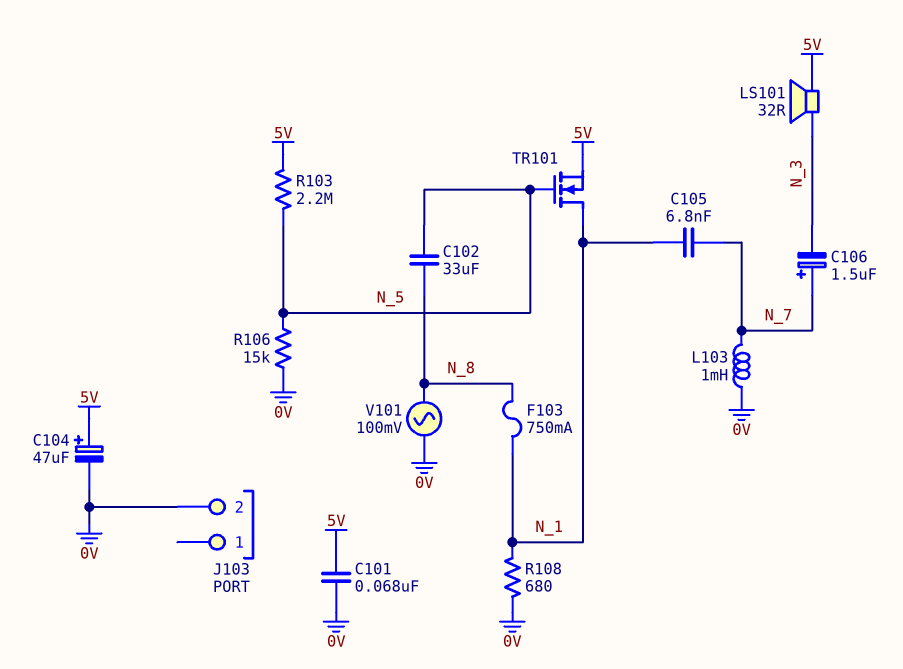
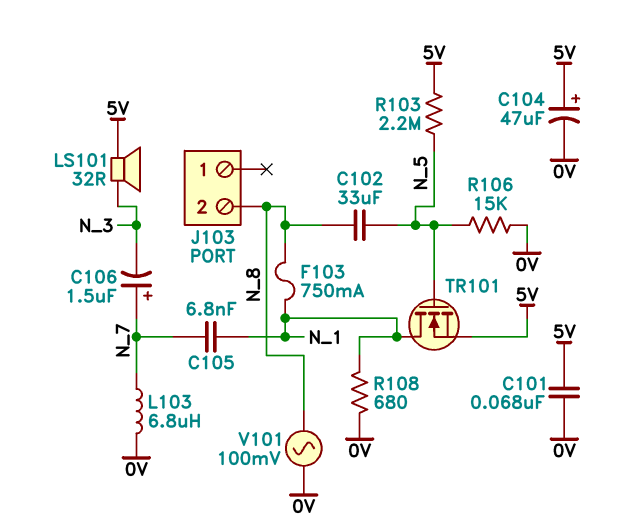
J103 pin 2: 0V -> N_8
L103: 1mH (0V, N_7) -> 6.8uH (0V, N_7)

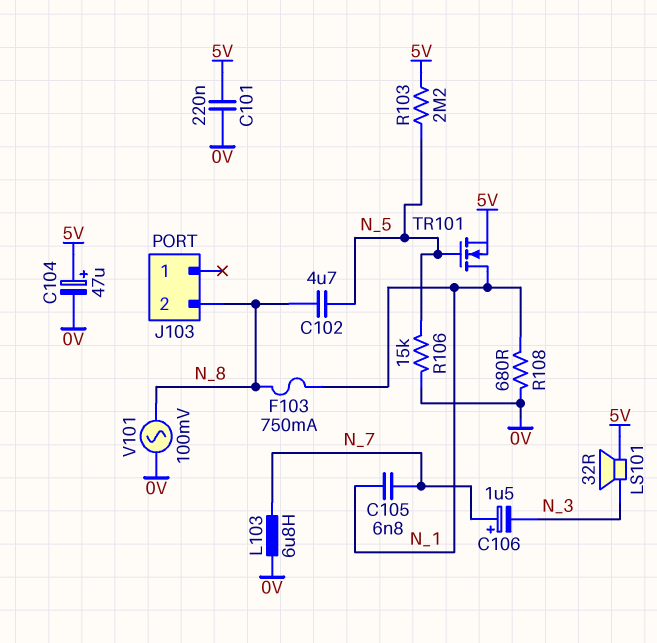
C101: 68nF (0V, 5V) -> 220nF (0V, 5V)
C102: 33uF (N_5, N_8) -> 4.7uF (N_5, N_8)

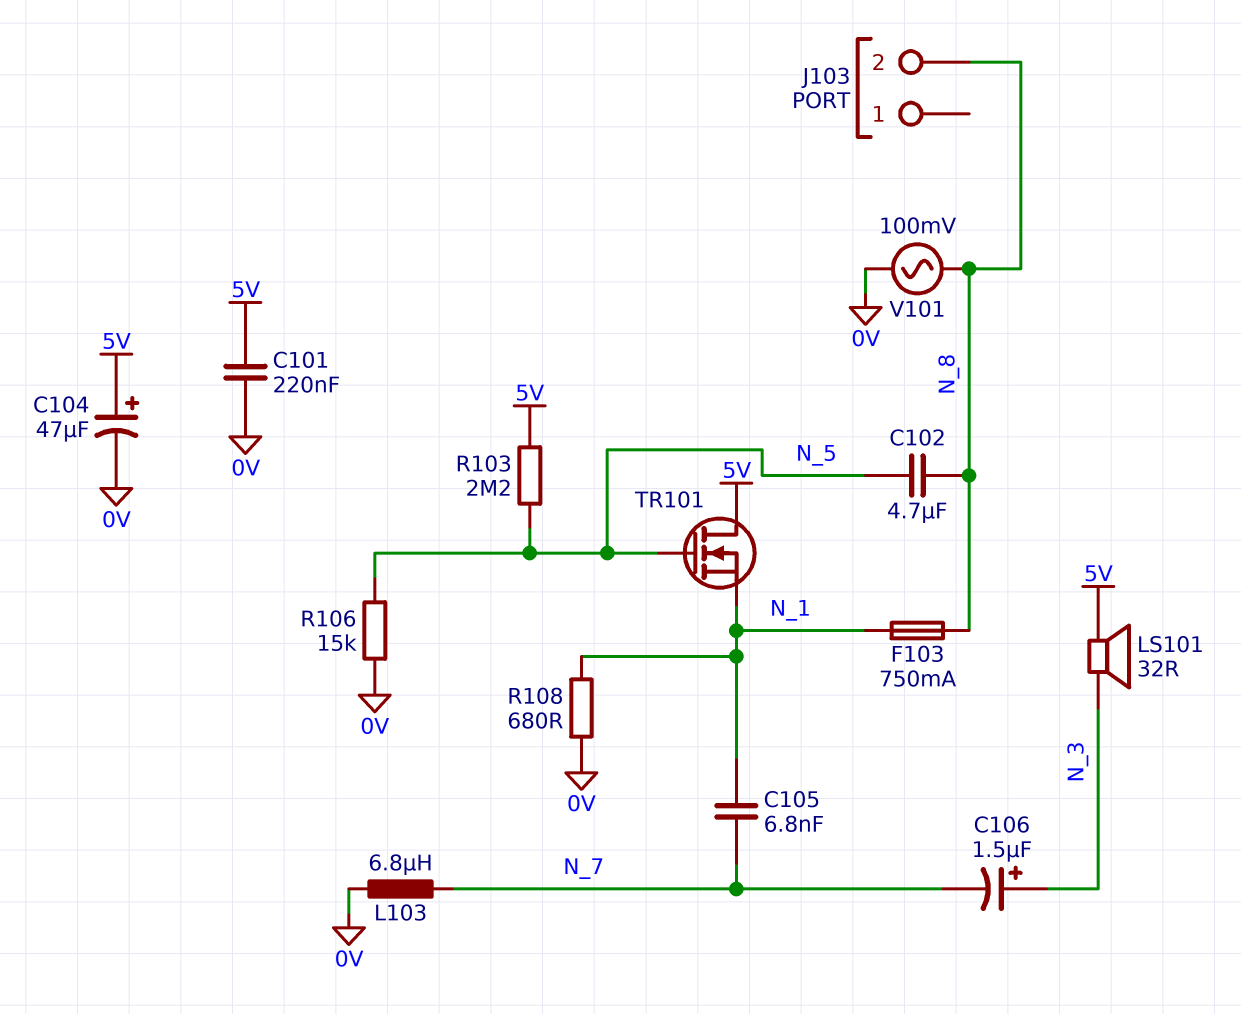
C106: 1.5uF (plus N_7, minus N_3) -> 1.5uF (plus N_3, minus N_7)
TR101: NMOS (G N_5, D N_1, S 5V) -> NMOS (G N_5, D 5V, S N_1)

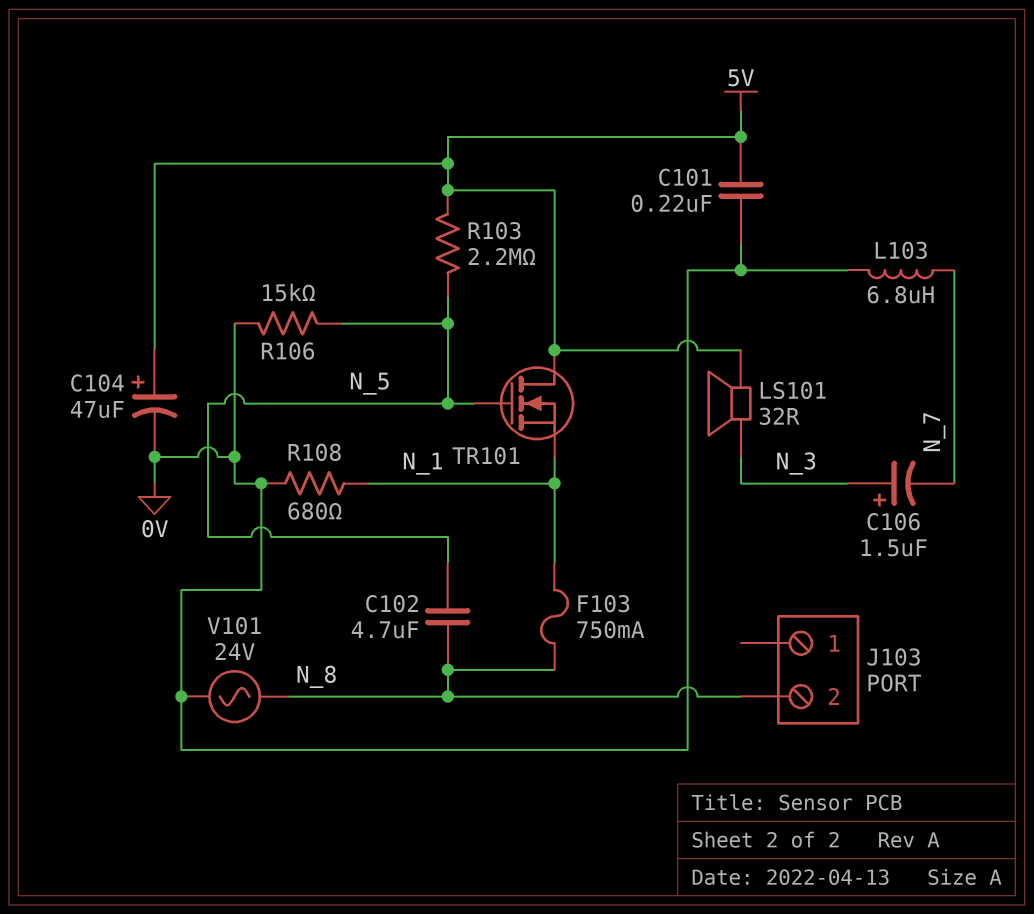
C105: 6.8nF (N_1, N_7) -> none
V101: AC 100mV (0V, N_8) -> AC 24V (0V, N_8)

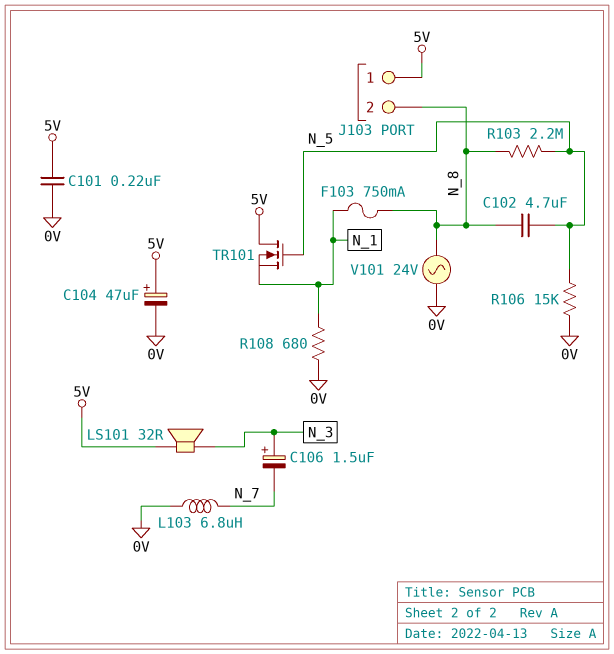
J103 pin 1: none -> 5V
R103: 2.2M (5V, N_5) -> 2.2M (N_5, N_8)

